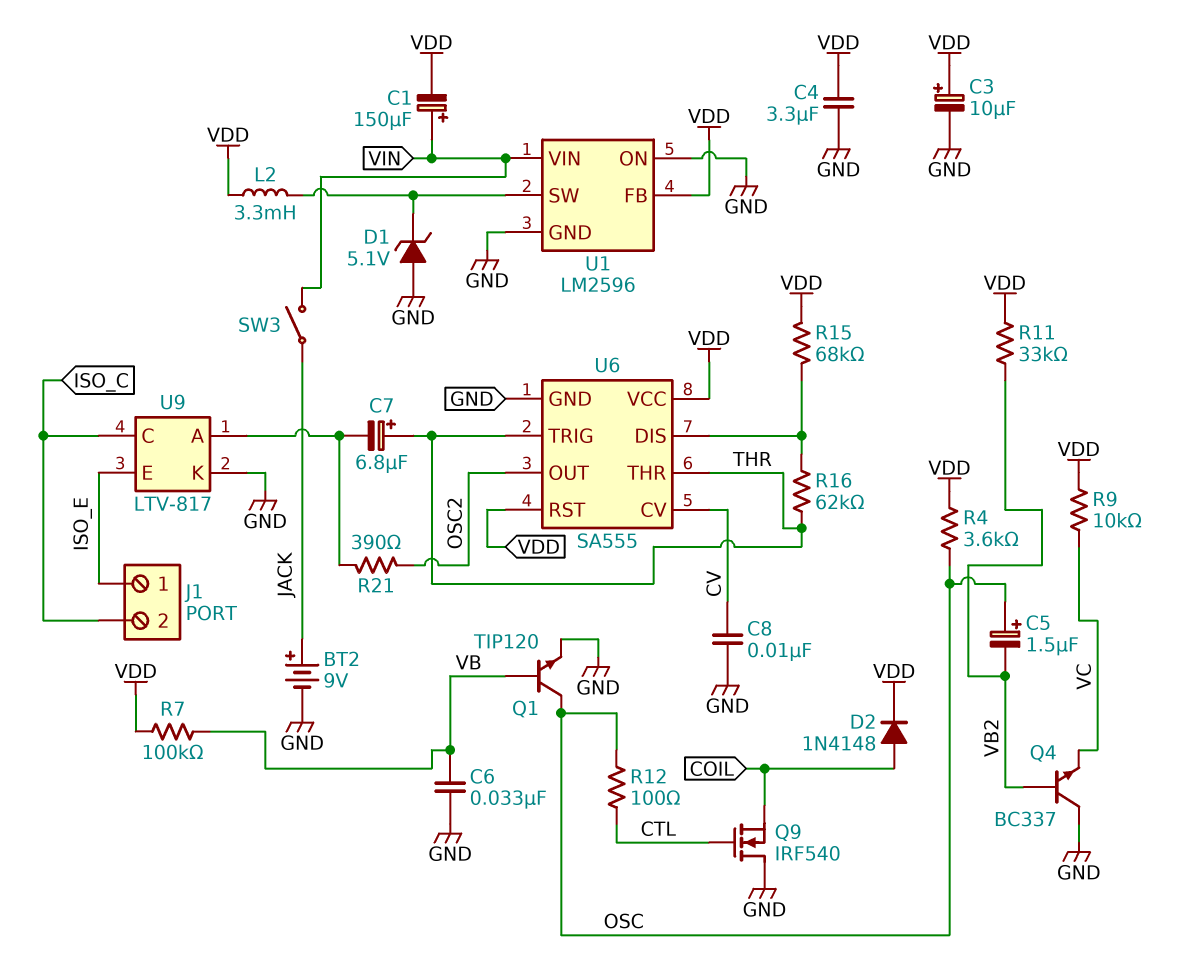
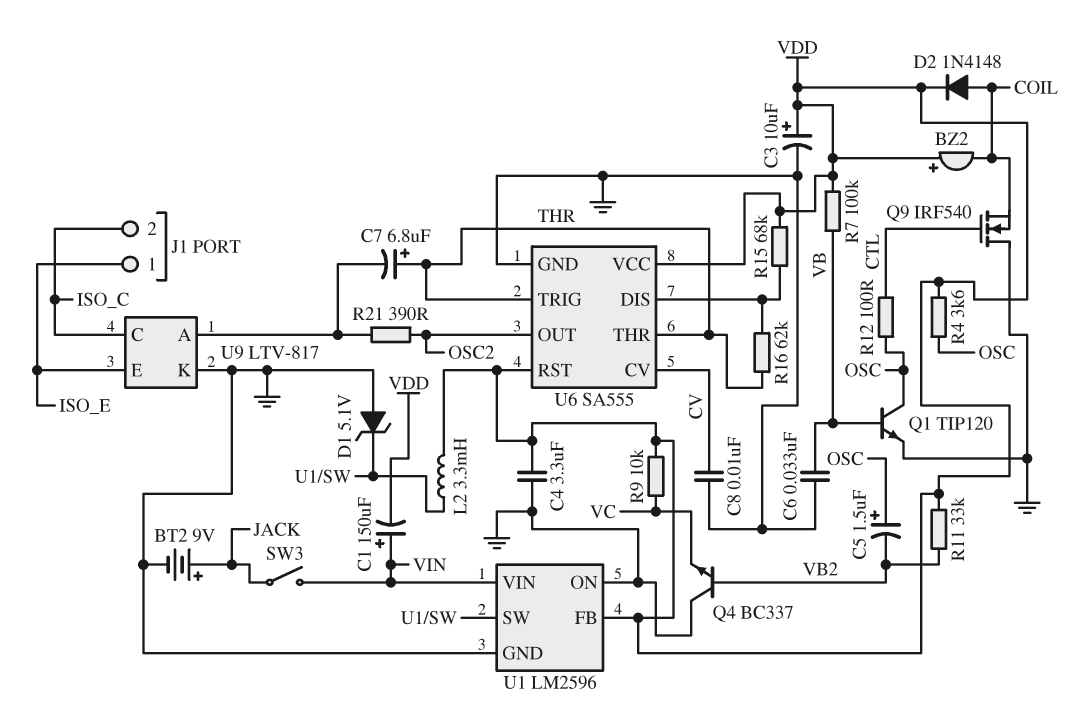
BZ2: none -> buzzer (plus VDD, minus COIL)

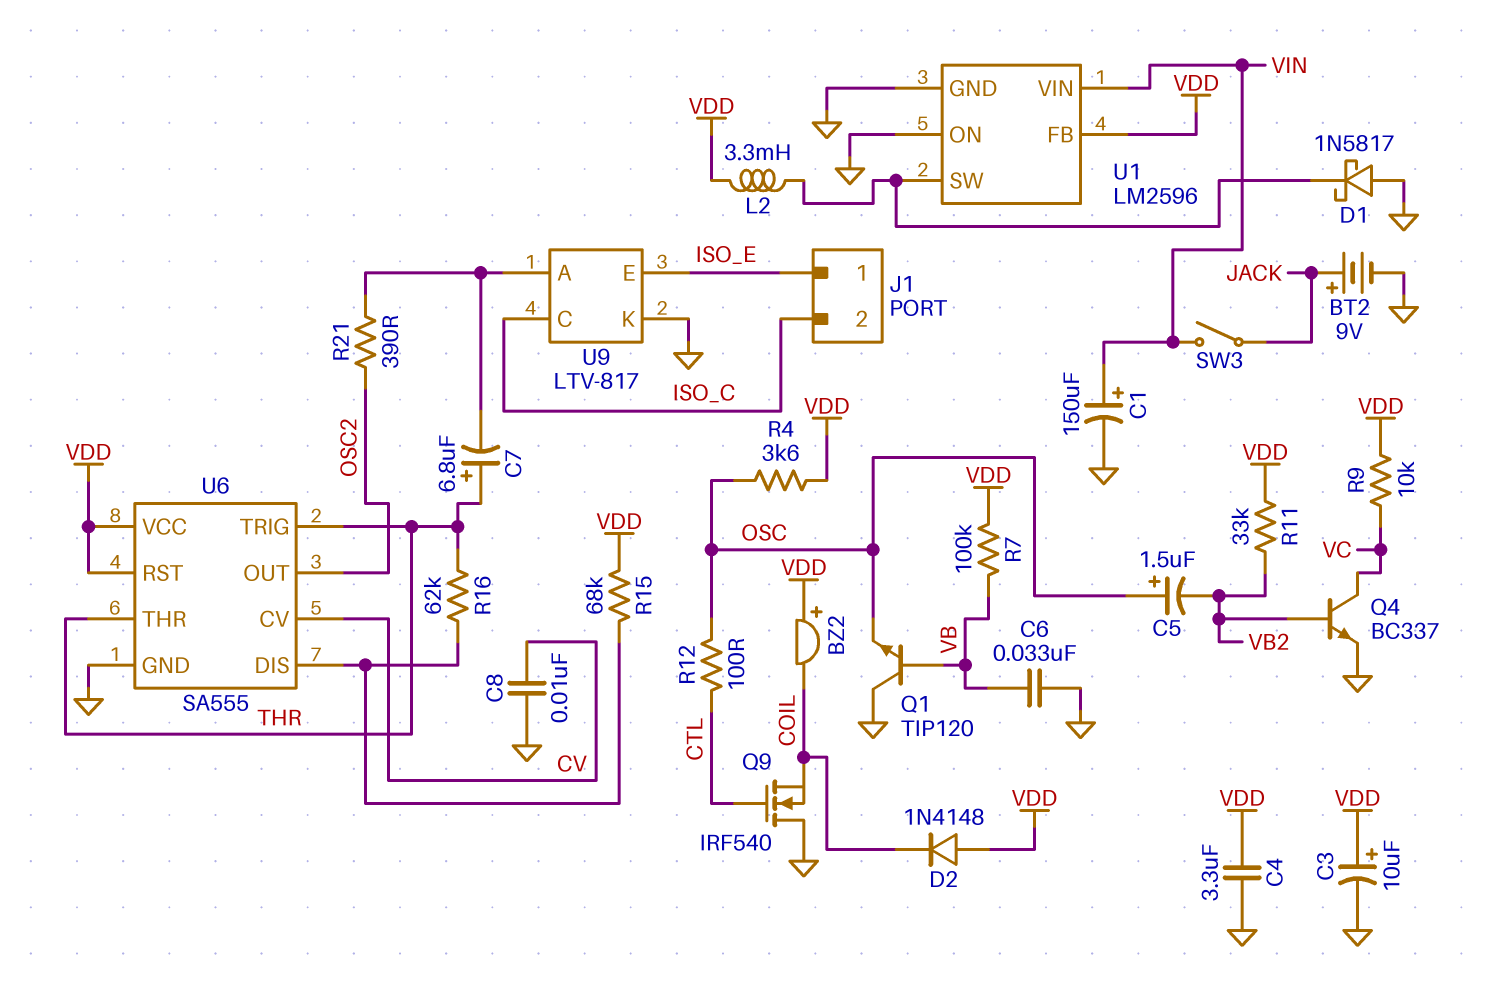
C1: 150uF (plus VIN, minus VDD) -> 150uF (plus VIN, minus GND)
D1: zener 5.1V (A GND, K U1/SW) -> schottky 1N5817 (A GND, K U1/SW)
D2: diode 1N4148 (A COIL, K VDD) -> diode 1N4148 (A VDD, K COIL)
Q1: NPN TIP120 (B VB, C OSC, E GND) -> NPN TIP120 (B VB, C GND, E OSC)
Q4: NPN BC337 (B VB2, C GND, E VC) -> NPN BC337 (B VB2, C VC, E GND)

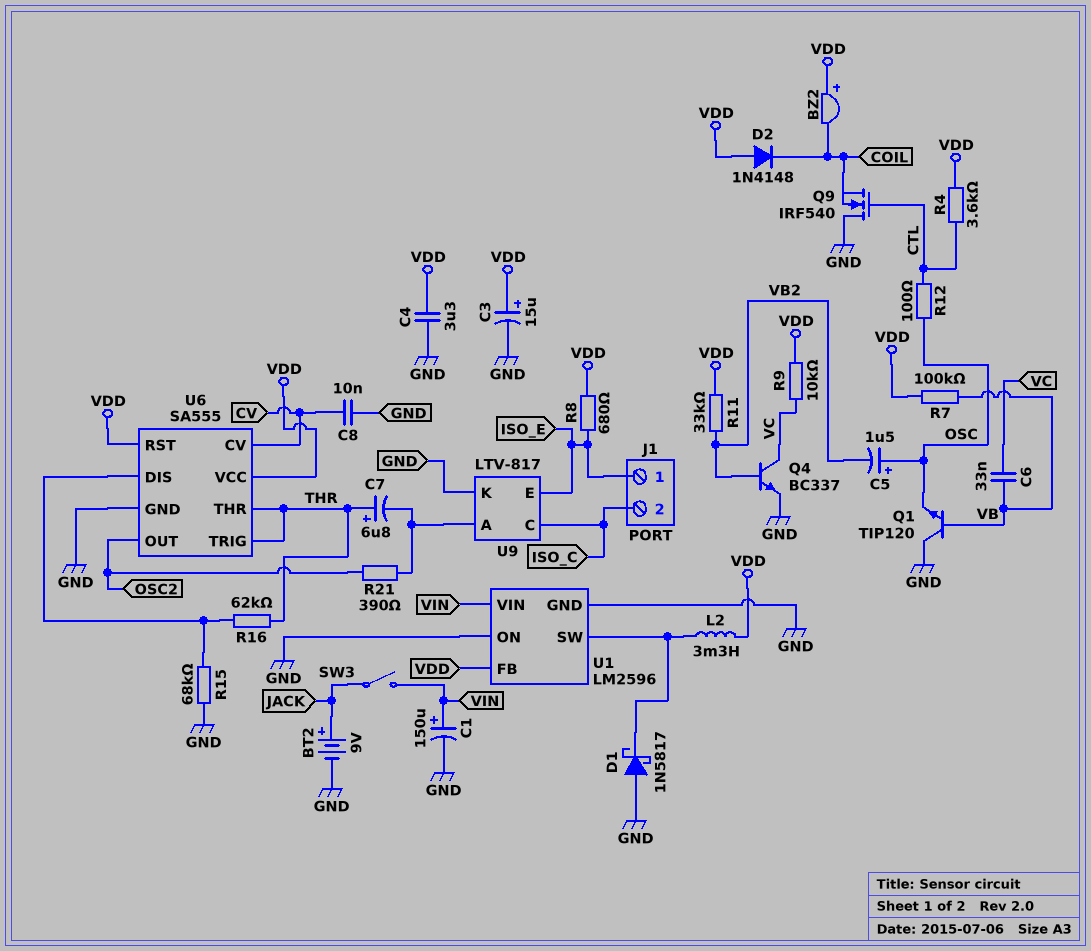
C3: 10uF (plus VDD, minus GND) -> 15uF (plus VDD, minus GND)
C6: 33nF (GND, VB) -> 33nF (VB, VC)
R4: 3.6k (OSC, VDD) -> 3.6k (CTL, VDD)
R8: none -> 680 (ISO_E, VDD)
R15: 68k (U6/DIS, VDD) -> 68k (GND, U6/DIS)

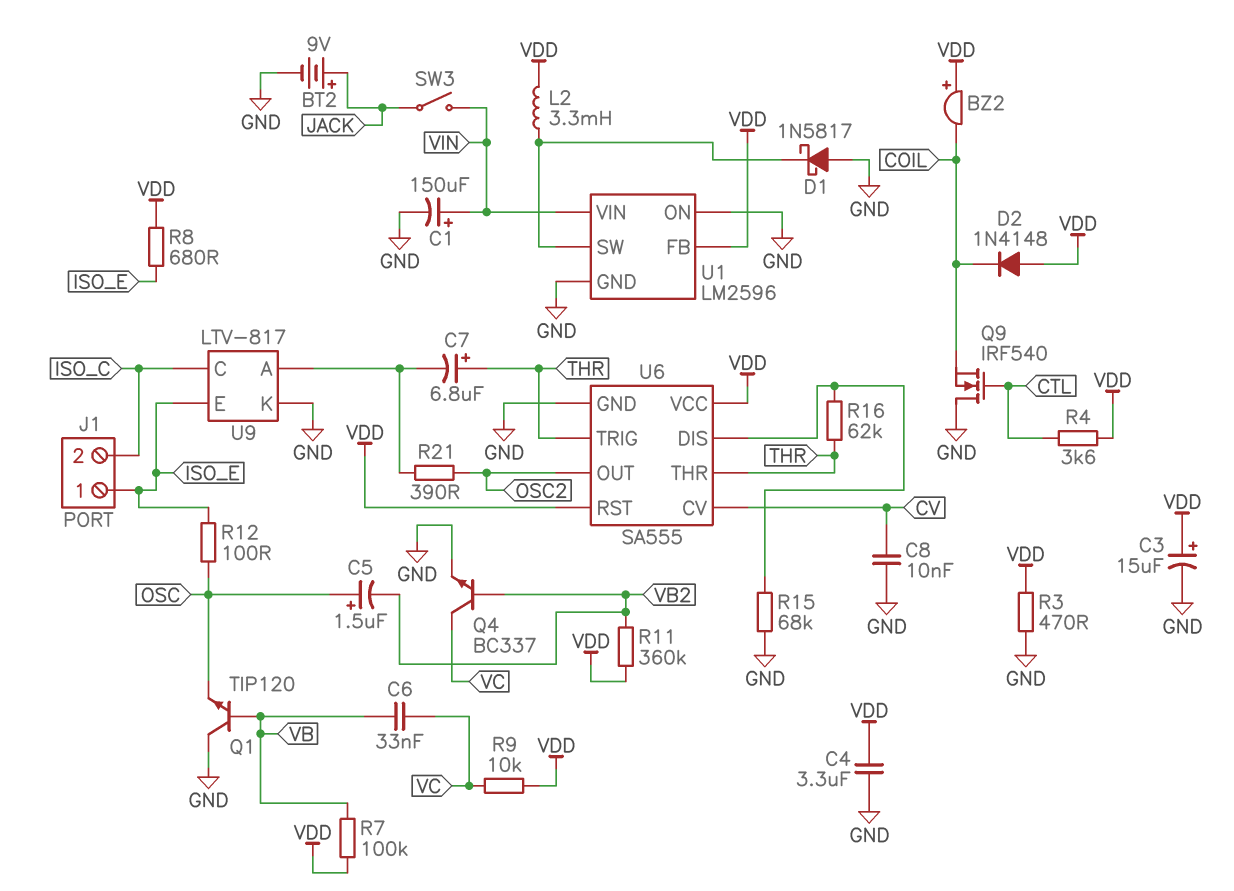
R3: none -> 470 (GND, VDD)
R11: 33k (VB2, VDD) -> 360k (VB2, VDD)
R12: 100 (CTL, OSC) -> 100 (ISO_E, OSC)

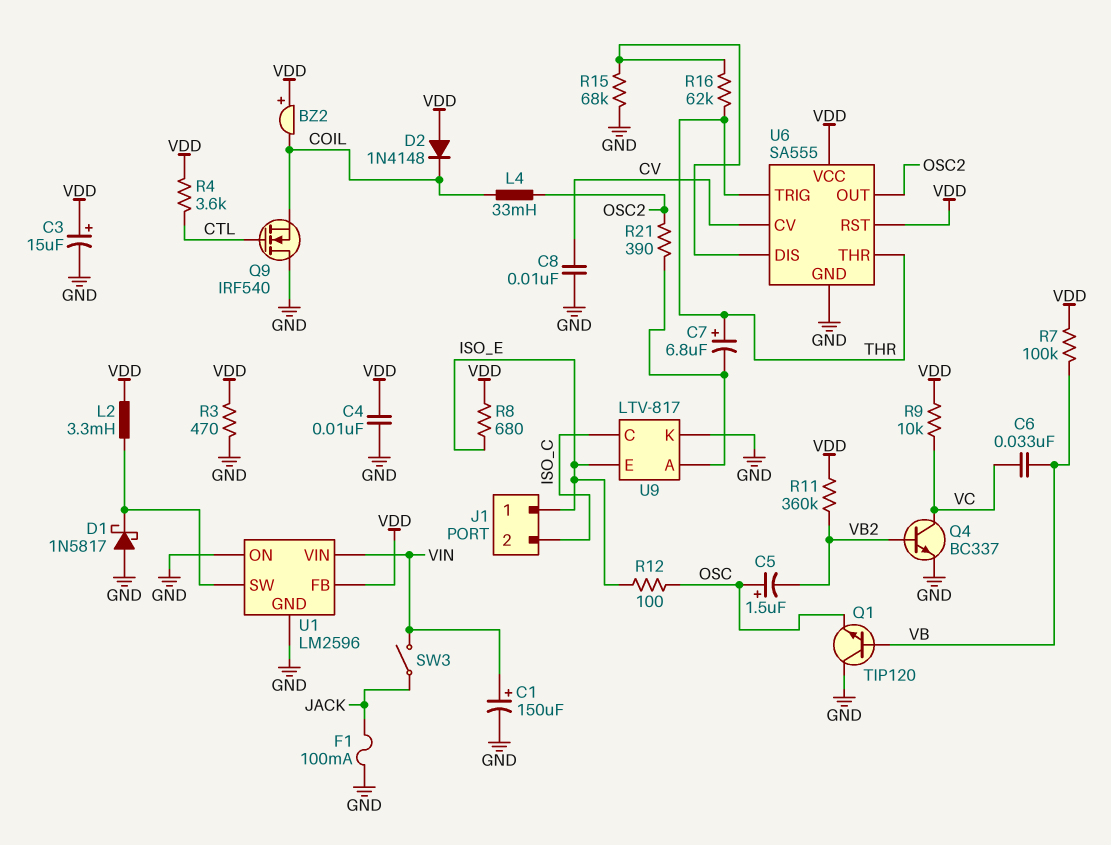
BT2: 9V (plus JACK, minus GND) -> none
C4: 3.3uF (GND, VDD) -> 10nF (GND, VDD)
F1: none -> 100mA (GND, JACK)
L4: none -> 33mH (COIL, OSC2)

